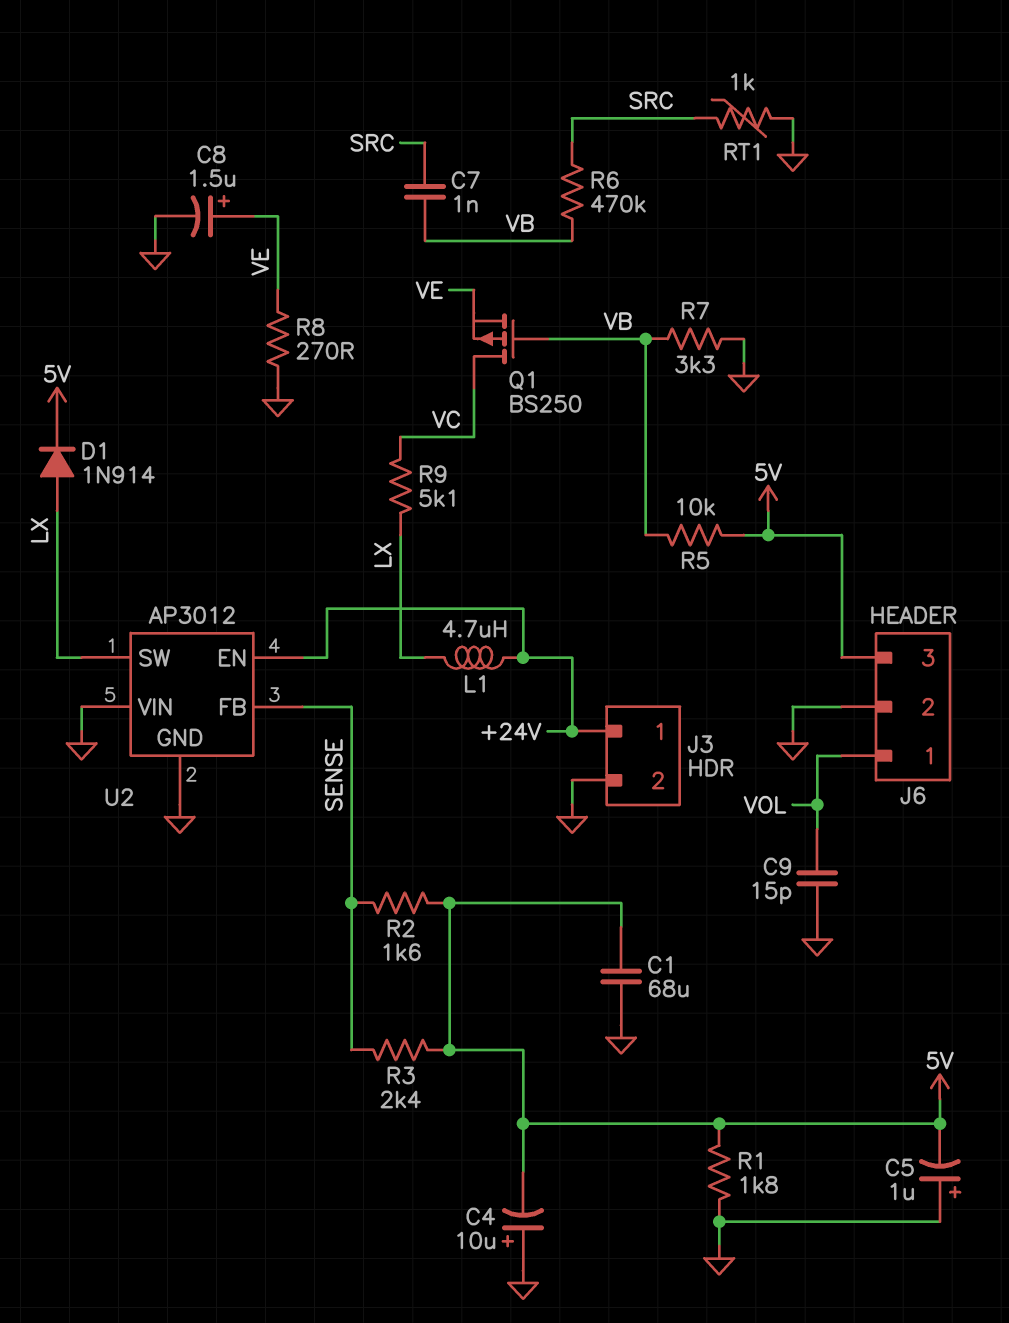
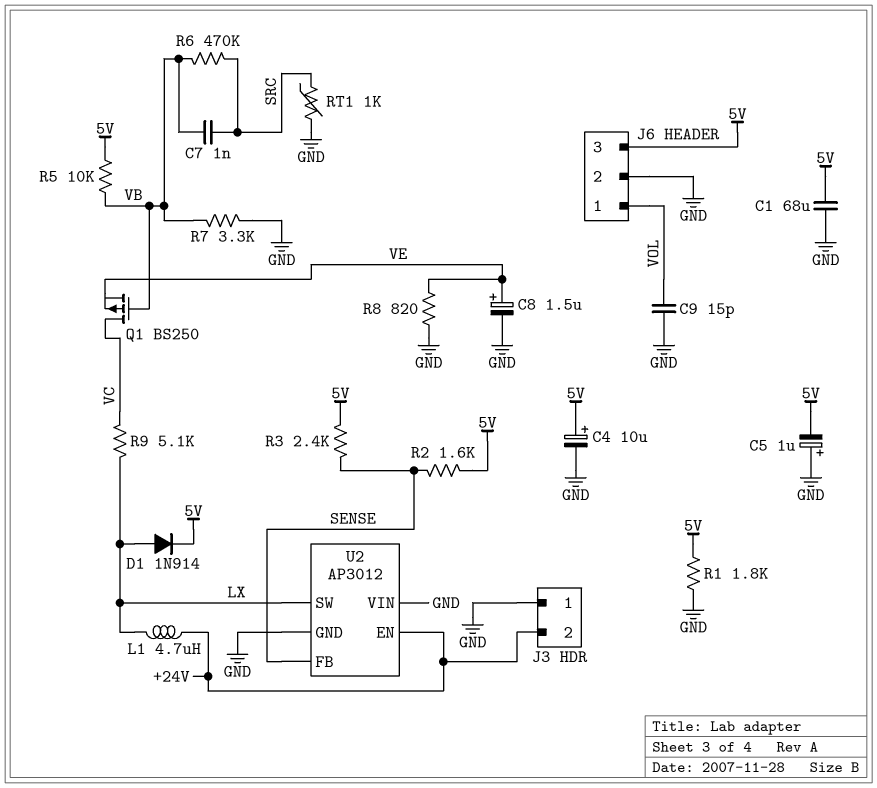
C4: 10uF (plus GND, minus 5V) -> 10uF (plus 5V, minus GND)
J3 pin 1: +24V -> GND
J3 pin 2: GND -> +24V
R8: 270 (GND, VE) -> 820 (GND, VE)

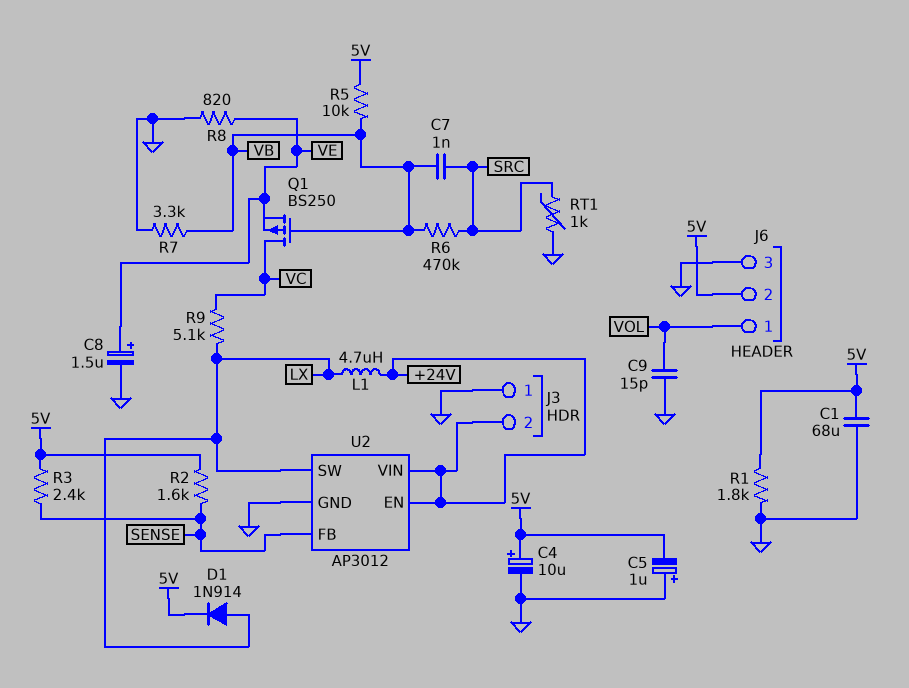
J6 pin 2: GND -> 5V
J6 pin 3: 5V -> GND
U2 pin VIN: GND -> +24V

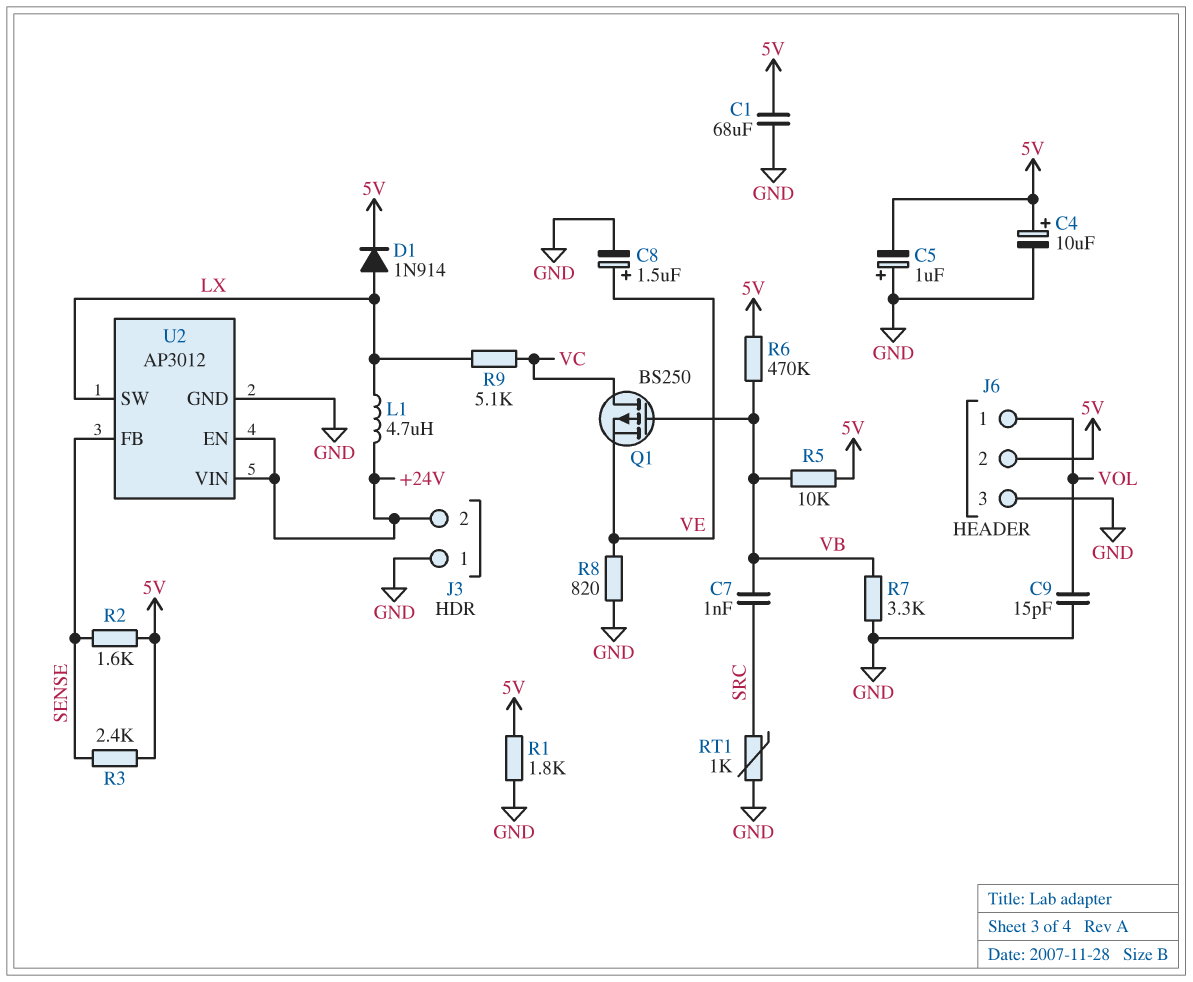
R6: 470k (SRC, VB) -> 470k (5V, VB)

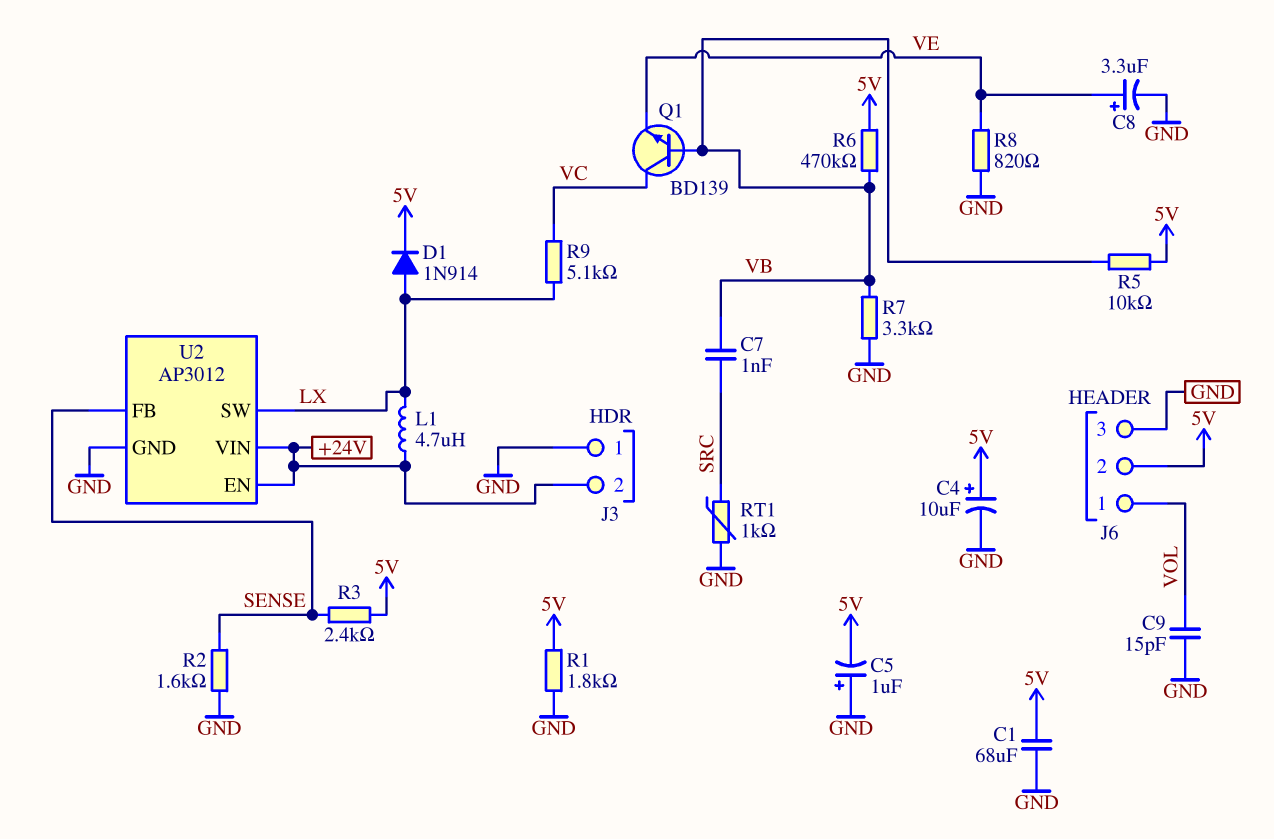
C8: 1.5uF (plus VE, minus GND) -> 3.3uF (plus VE, minus GND)
Q1: PMOS BS250 (G VB, D VC, S VE) -> NPN BD139 (B VB, C VC, E VE)
R2: 1.6k (5V, SENSE) -> 1.6k (GND, SENSE)

